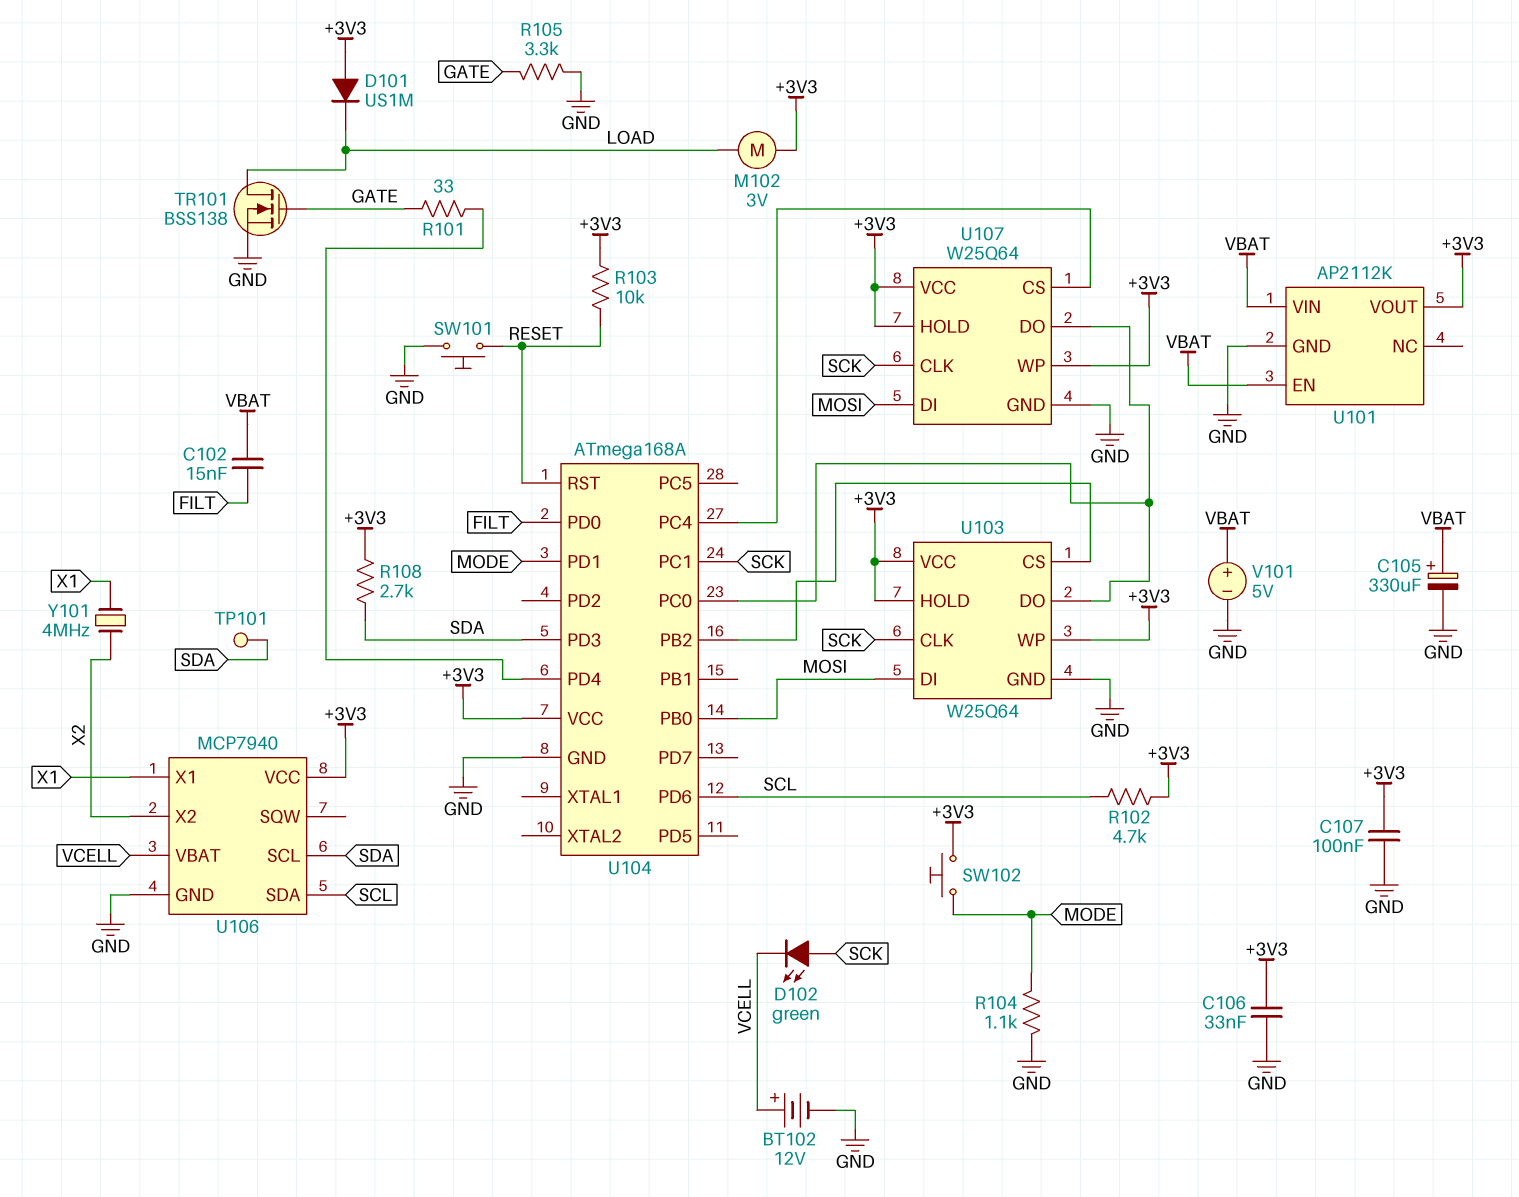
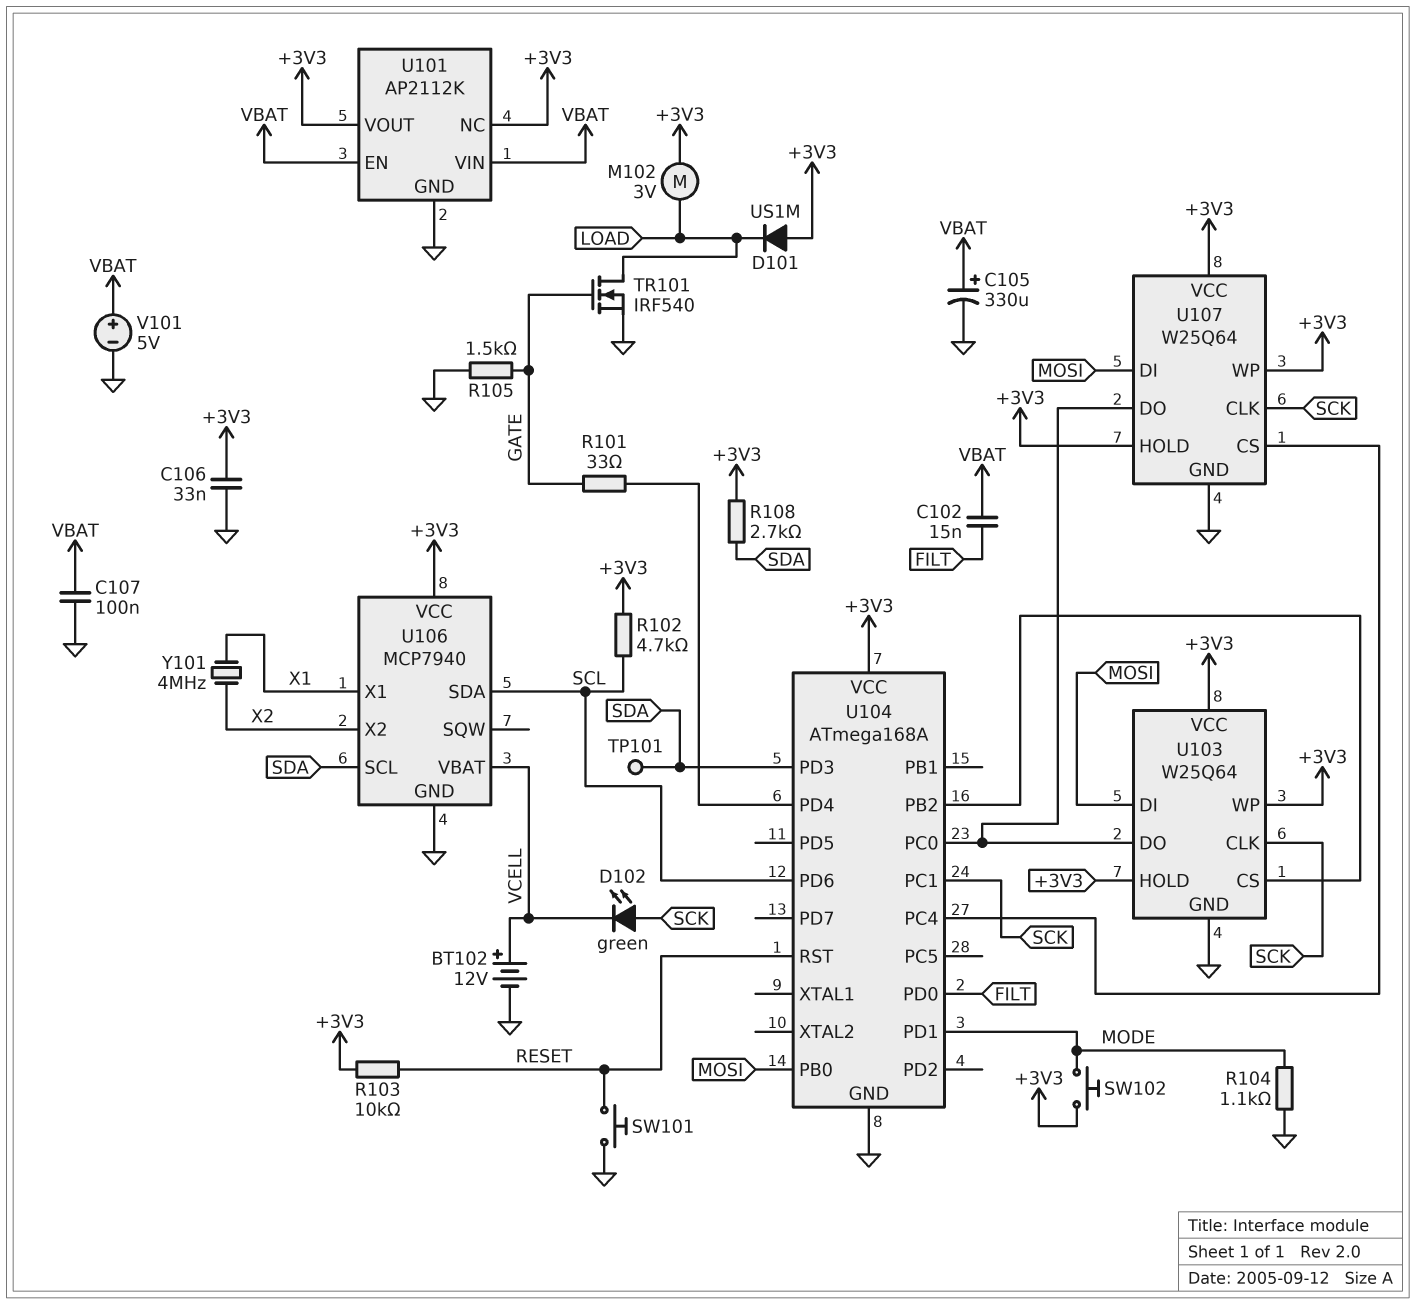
C107: 100nF (+3V3, GND) -> 100nF (GND, VBAT)
R105: 3.3k (GATE, GND) -> 1.5k (GATE, GND)
TR101: NMOS BSS138 (G GATE, D LOAD, S GND) -> NMOS IRF540 (G GATE, D LOAD, S GND)
U101 pin NC: none -> +3V3

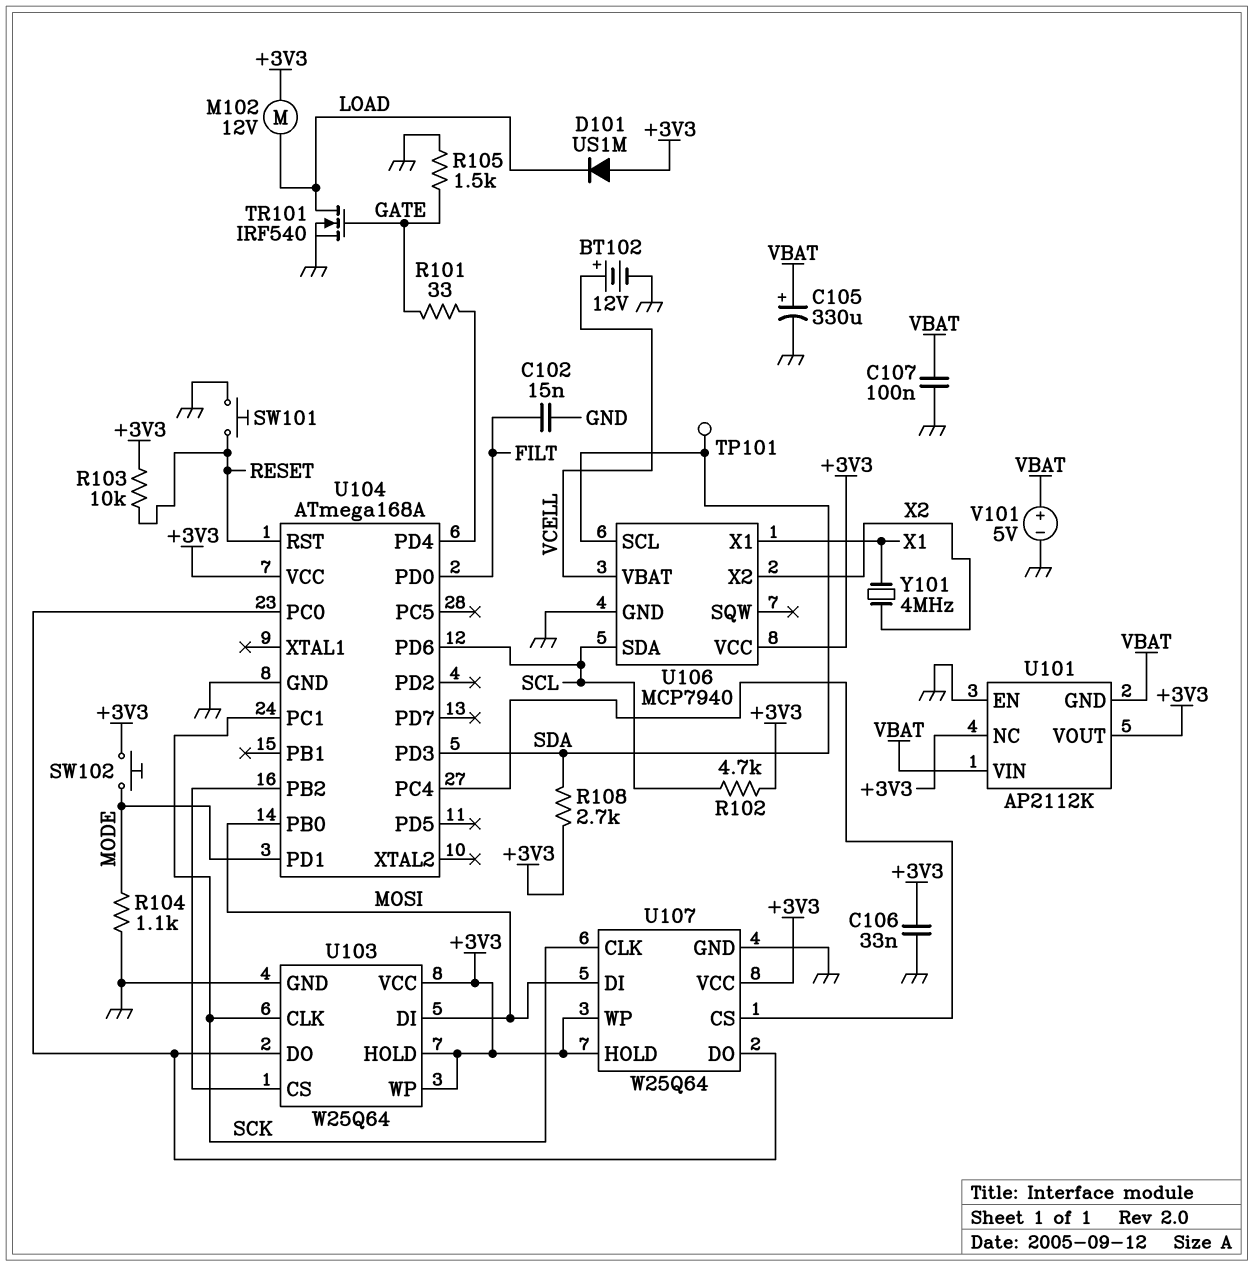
C102: 15nF (FILT, VBAT) -> 15nF (FILT, GND)
D102: LED green (A SCK, K VCELL) -> none
M102: motor 3V (+3V3, LOAD) -> motor 12V (+3V3, LOAD)
U101 pin EN: VBAT -> GND
U101 pin GND: GND -> VBAT

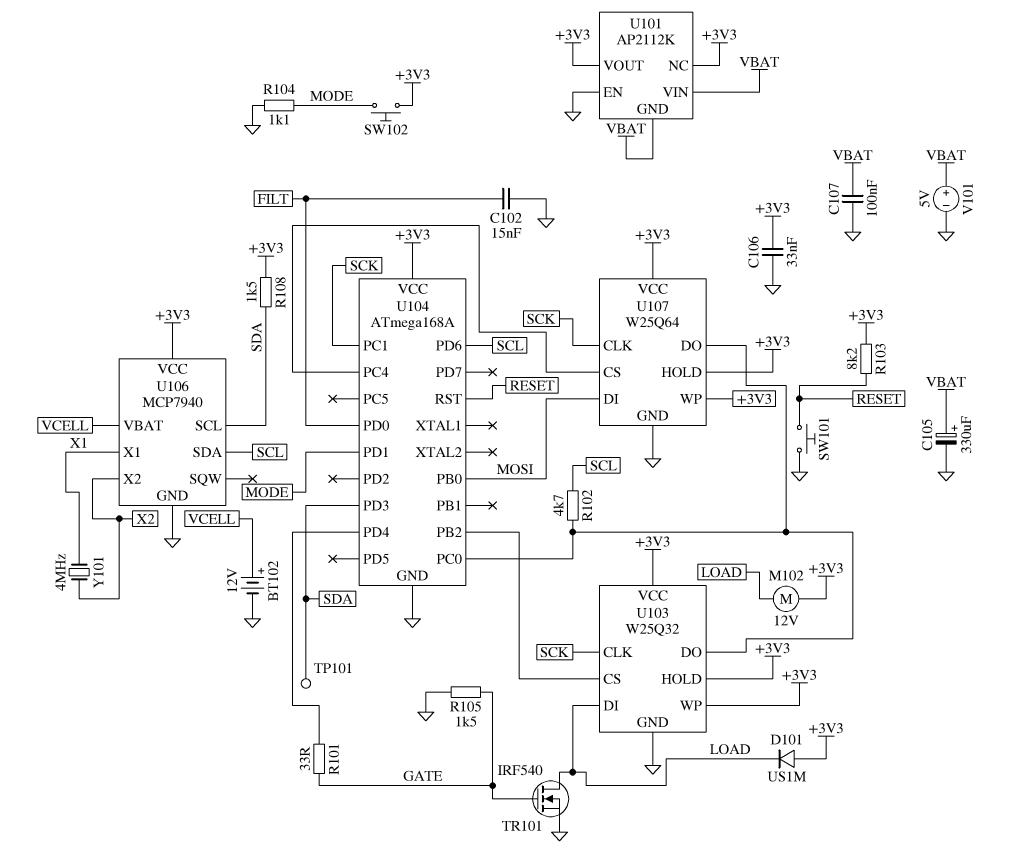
R102: 4.7k (+3V3, SCL) -> 4.7k (SCL, U103/DO)
R103: 10k (+3V3, RESET) -> 8.2k (+3V3, RESET)
R108: 2.7k (+3V3, SDA) -> 1.5k (+3V3, SDA)
U103: W25Q64 -> W25Q32
U103 pin DI: MOSI -> LOAD

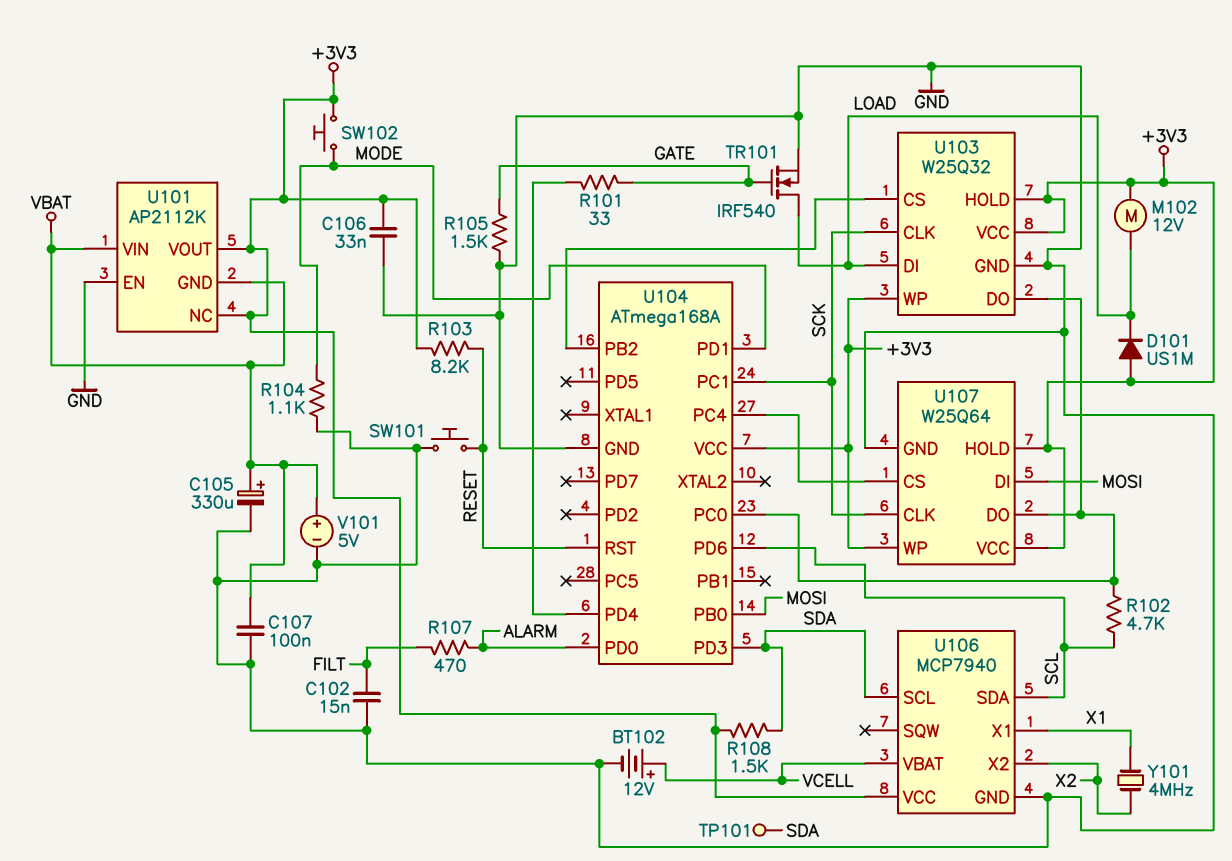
R107: none -> 470 (ALARM, FILT)
U104 pin PD0: FILT -> ALARM

